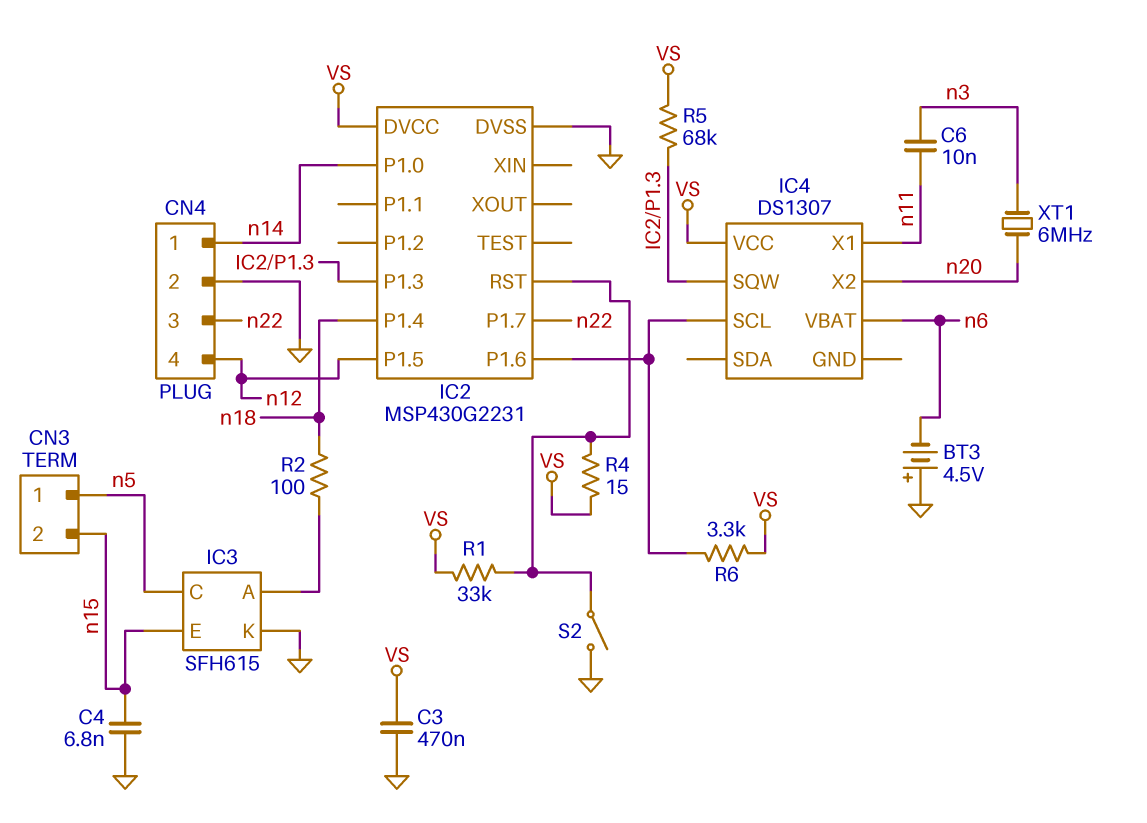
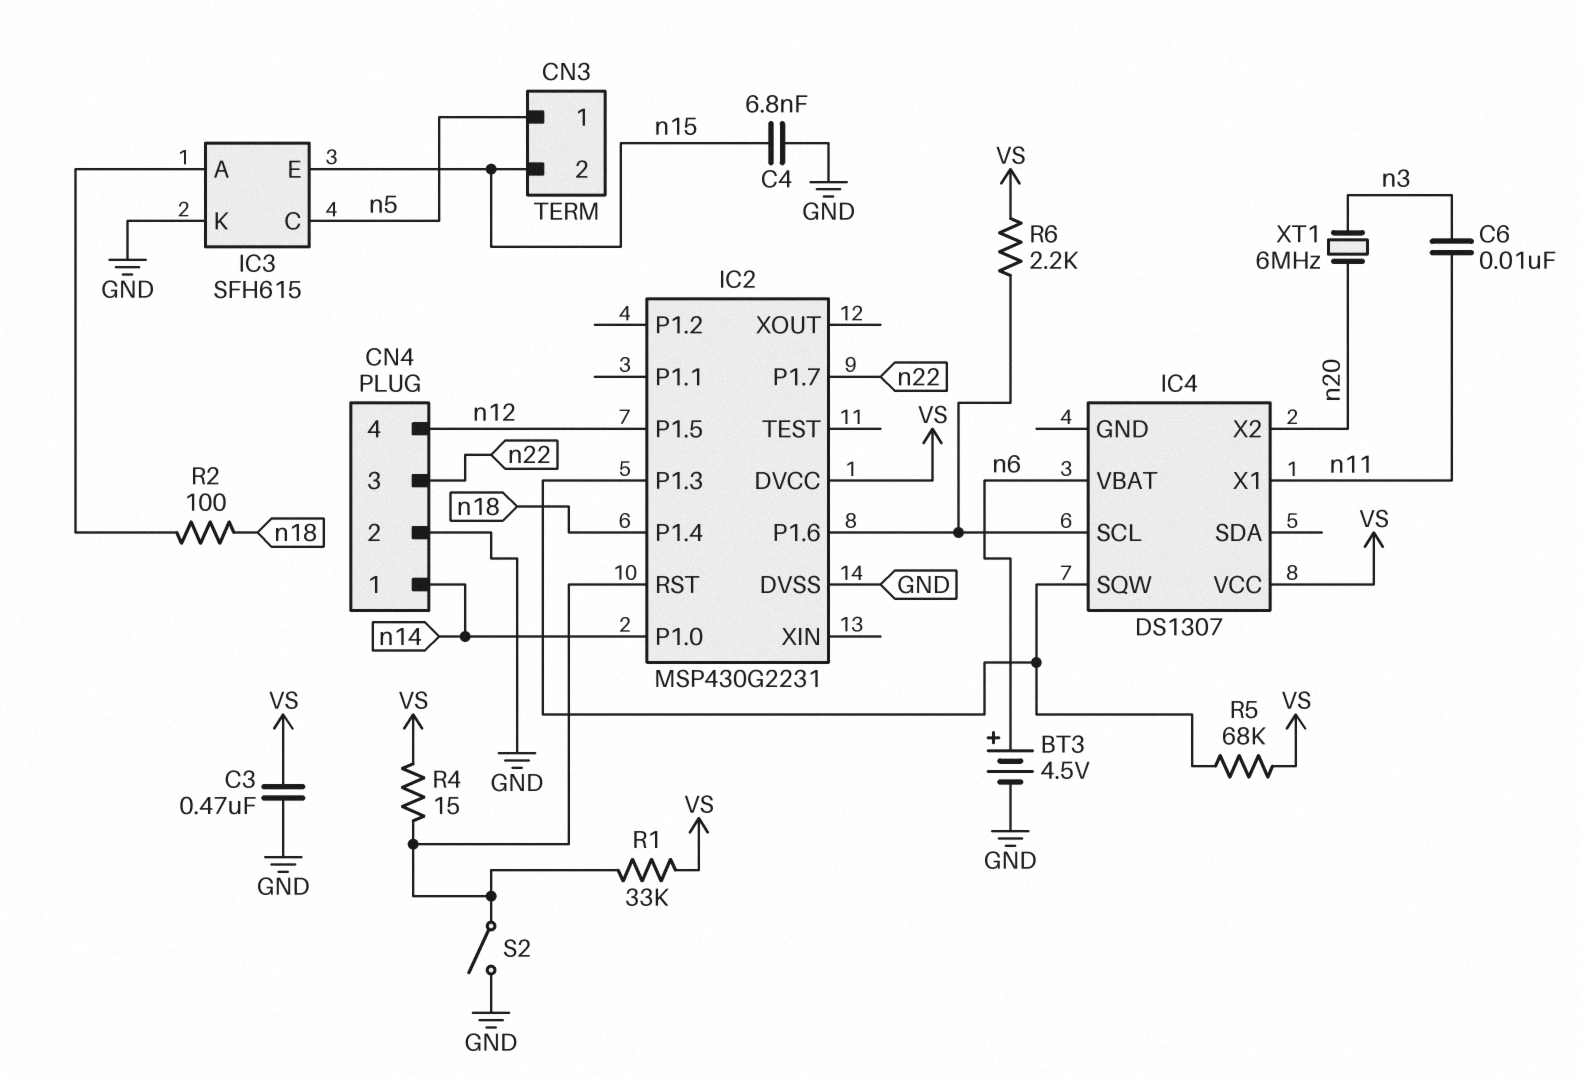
BT3: 4.5V (plus GND, minus n6) -> 4.5V (plus n6, minus GND)
R6: 3.3k (IC2/P1.6, VS) -> 2.2k (IC2/P1.6, VS)

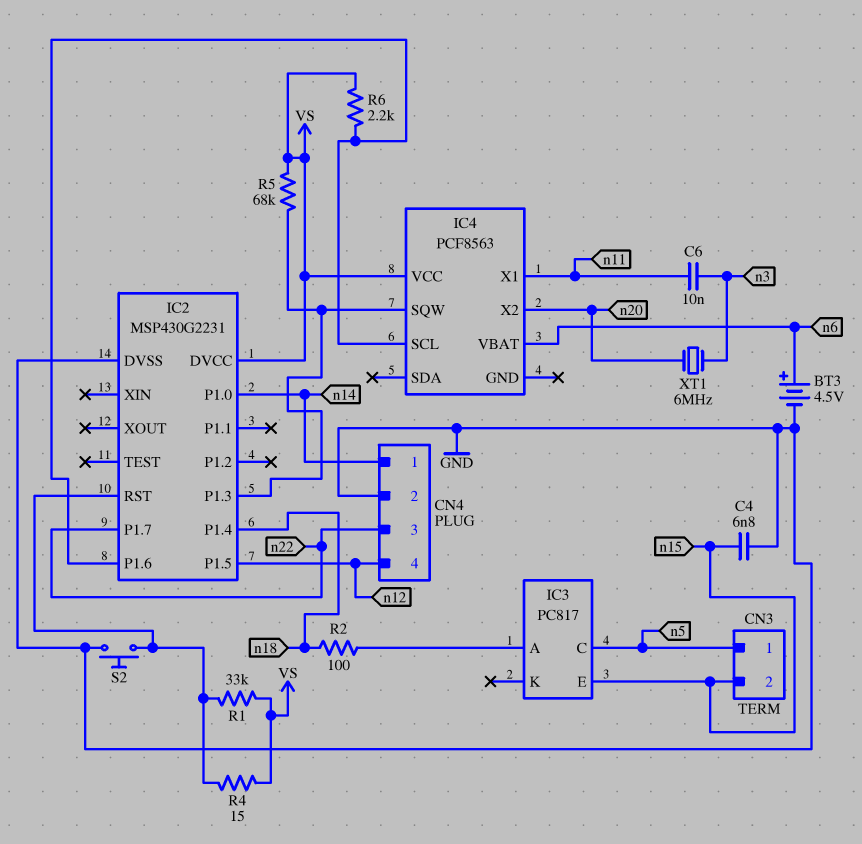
C3: 470nF (GND, VS) -> none
IC3: SFH615 -> PC817
IC3 pin K: GND -> none
IC4: DS1307 -> PCF8563
S2: switch (GND, IC2/RST) -> button (GND, IC2/RST)

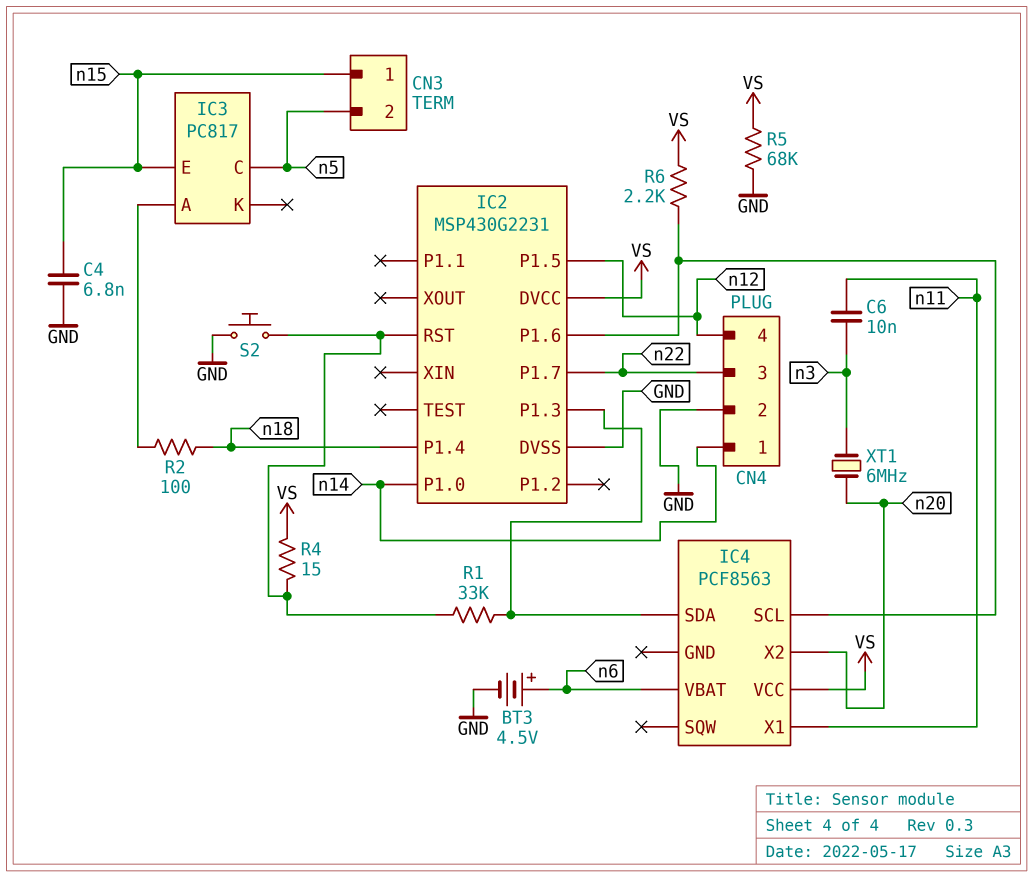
CN3 pin 1: n5 -> n15
CN3 pin 2: n15 -> n5
IC4 pin SDA: none -> IC2/P1.3
IC4 pin SQW: IC2/P1.3 -> none
R1: 33k (IC2/RST, VS) -> 33k (IC2/P1.3, IC2/RST)
R5: 68k (IC2/P1.3, VS) -> 68k (GND, VS)

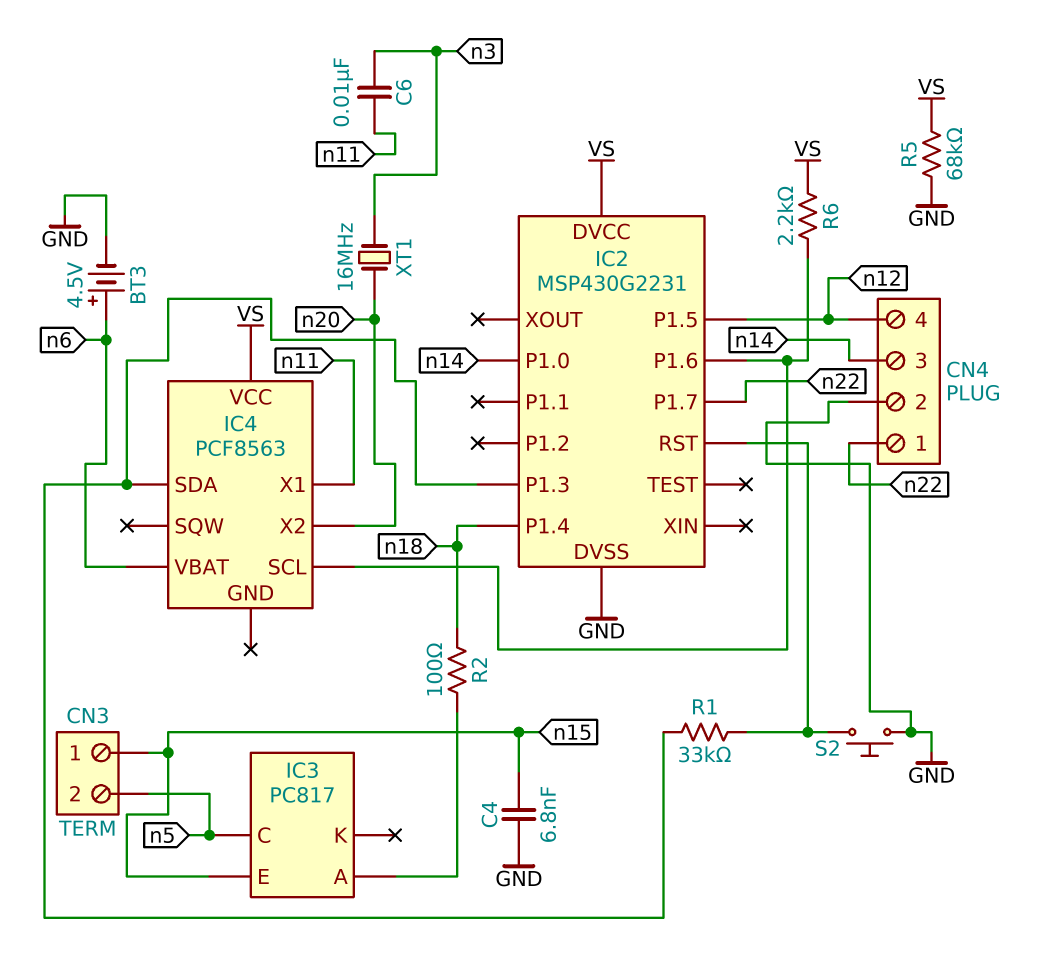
CN4 pin 1: n14 -> n22
CN4 pin 3: n22 -> n14
R4: 15 (IC2/RST, VS) -> none
XT1: 6MHz (n3, n20) -> 16MHz (n3, n20)

